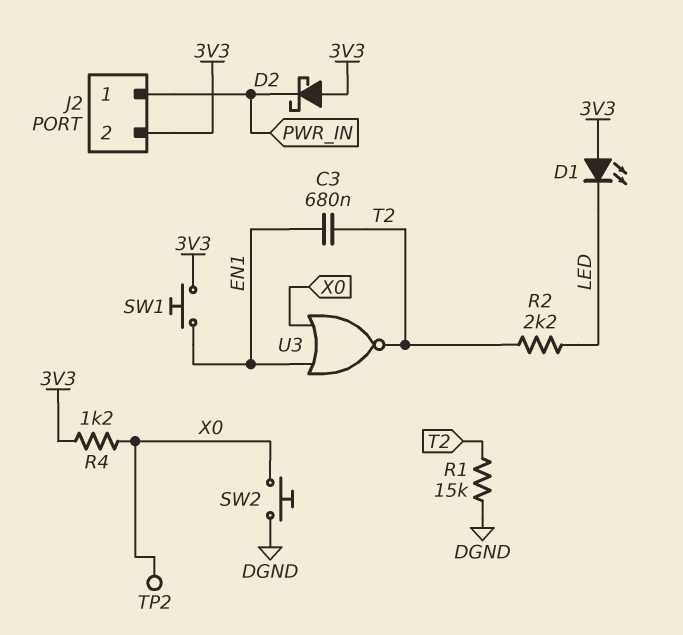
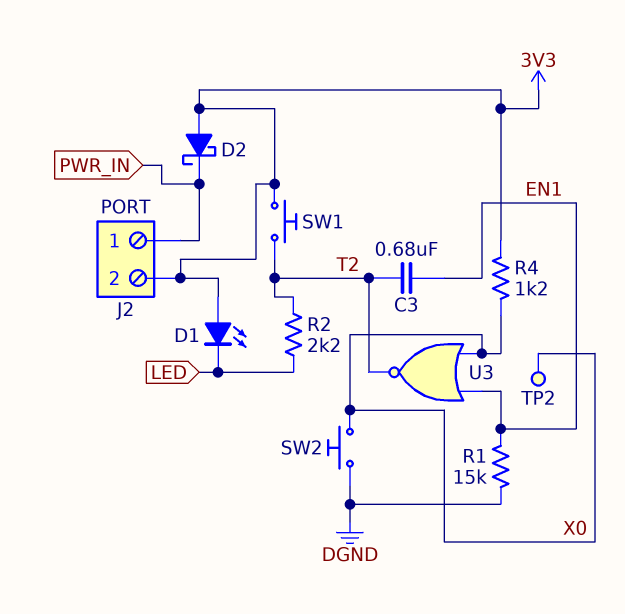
R1: 15k (DGND, T2) -> 15k (DGND, EN1)
SW1: button (3V3, EN1) -> button (3V3, T2)

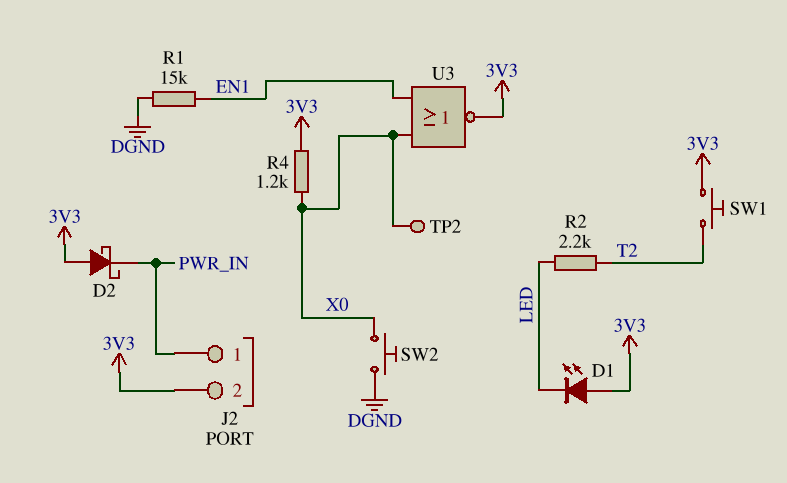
C3: 680nF (EN1, T2) -> none
U3: NOR (in EN1, in X0, out T2) -> NOR (in EN1, in X0, out 3V3)

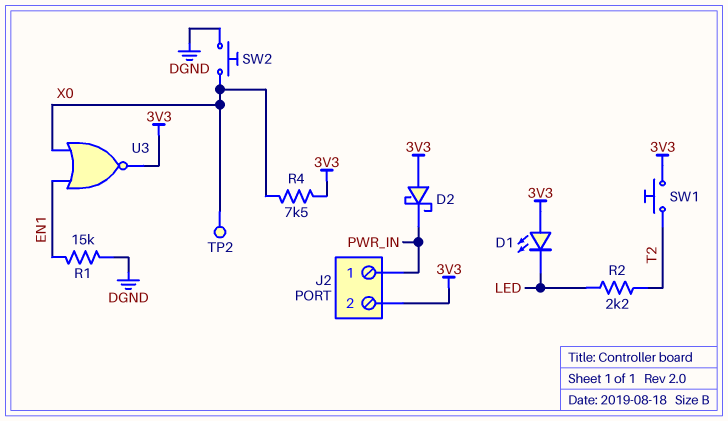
R4: 1.2k (3V3, X0) -> 7.5k (3V3, X0)

